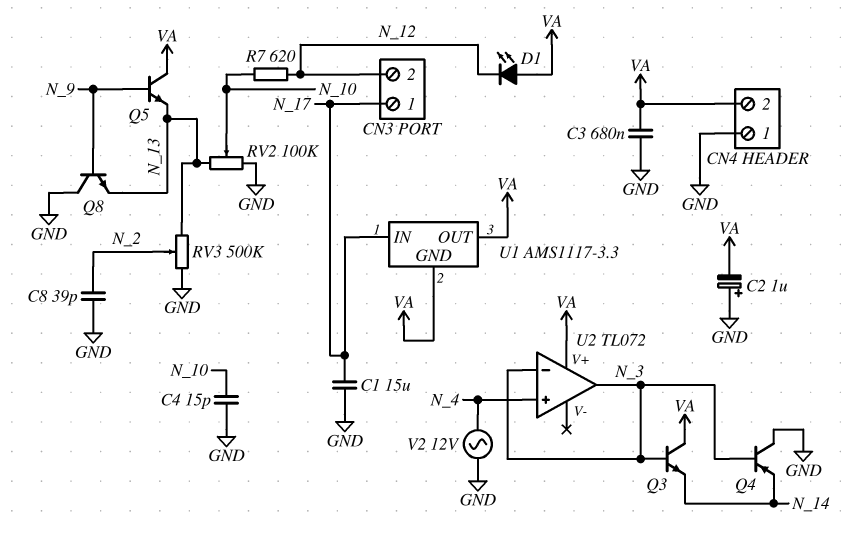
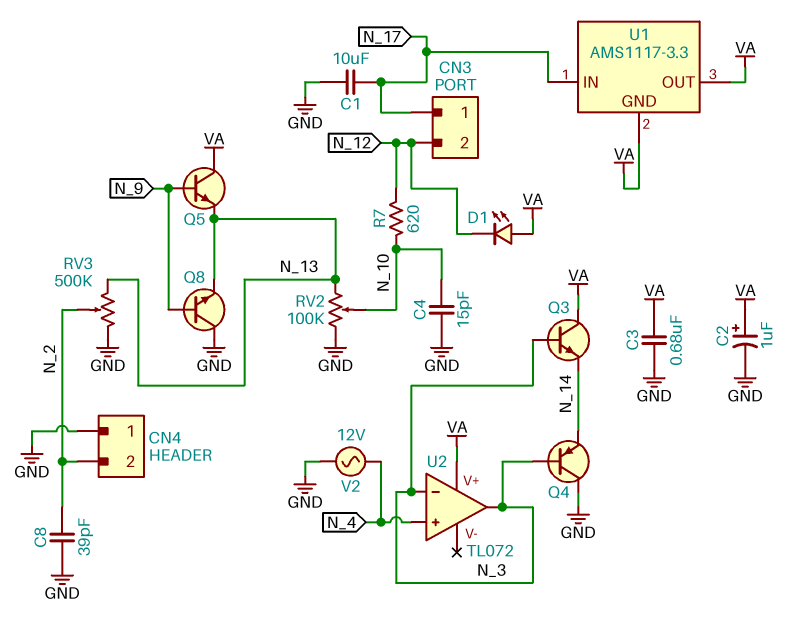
C1: 15uF (GND, N_17) -> 10uF (GND, N_17)
C2: 1uF (plus GND, minus VA) -> 1uF (plus VA, minus GND)
CN4 pin 2: VA -> N_2

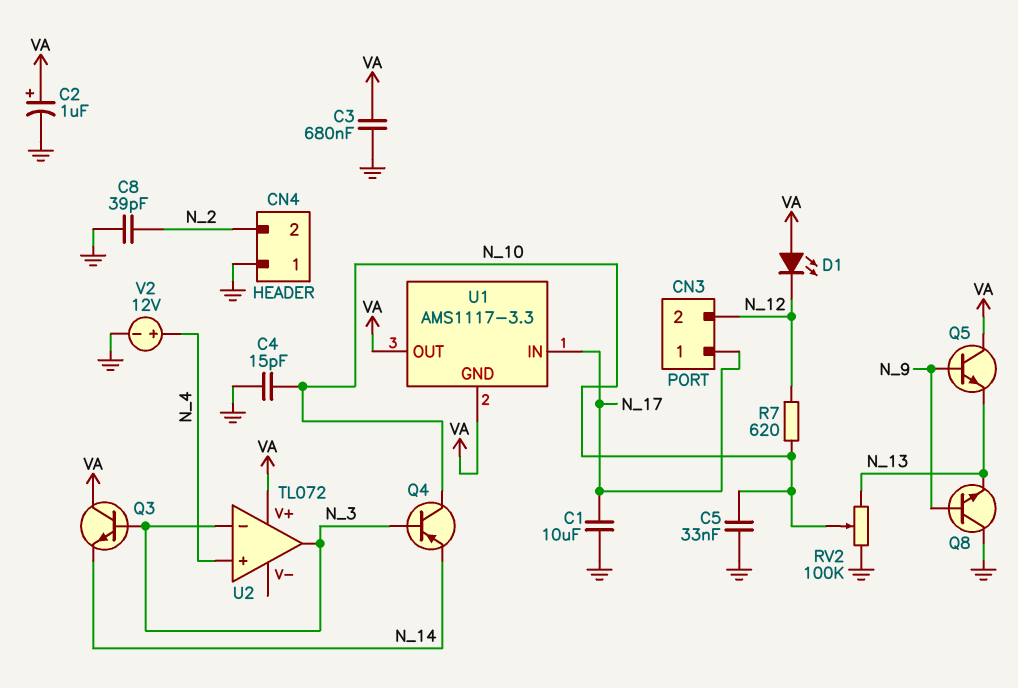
C5: none -> 33nF (GND, N_10)
Q4: PNP (B N_3, C GND, E N_14) -> PNP (B N_3, C N_10, E N_14)
RV3: 500k (GND, N_13, wiper N_2) -> none
V2: AC 12V (GND, N_4) -> 12V (plus N_4, minus GND)

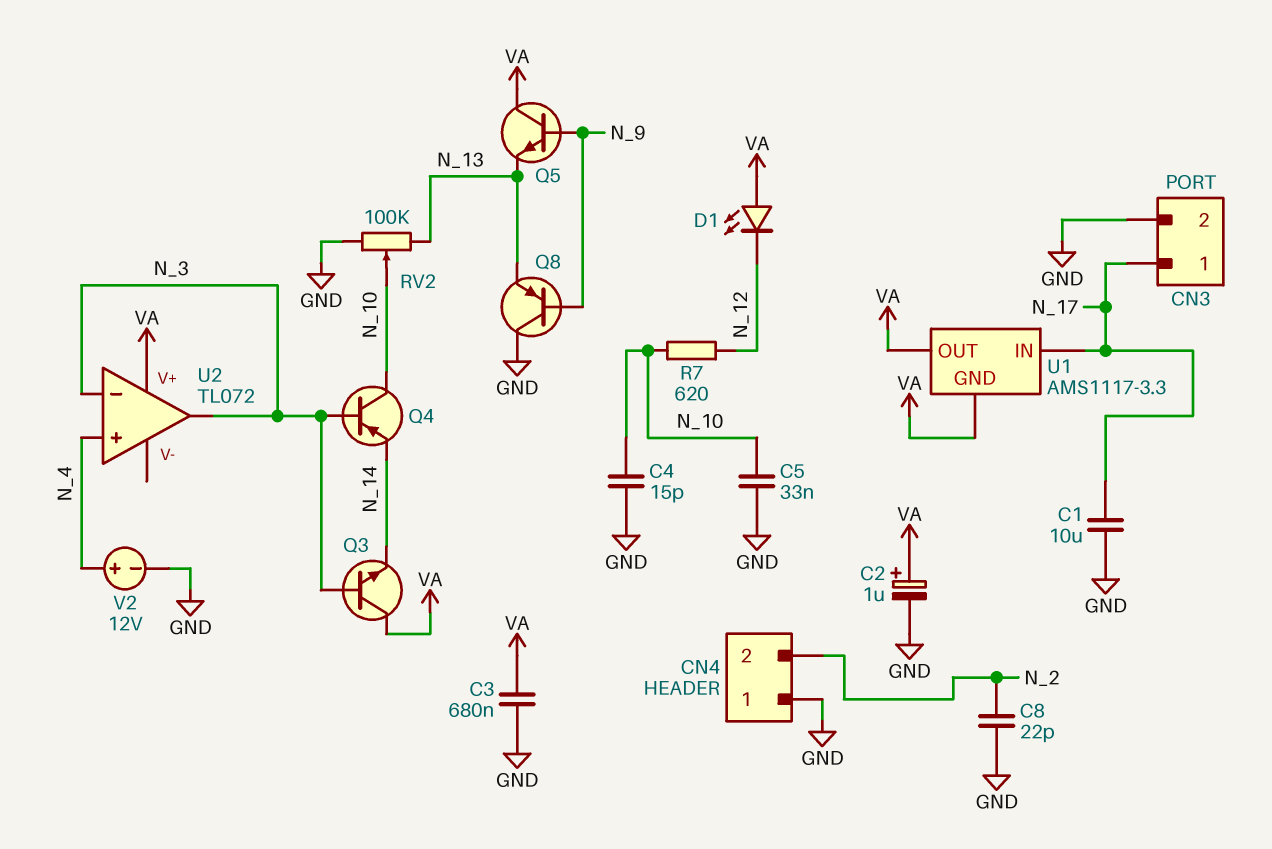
C8: 39pF (GND, N_2) -> 22pF (GND, N_2)
CN3 pin 2: N_12 -> GND
Q8: NPN (B N_9, C GND, E N_13) -> PNP (B N_9, C GND, E N_13)

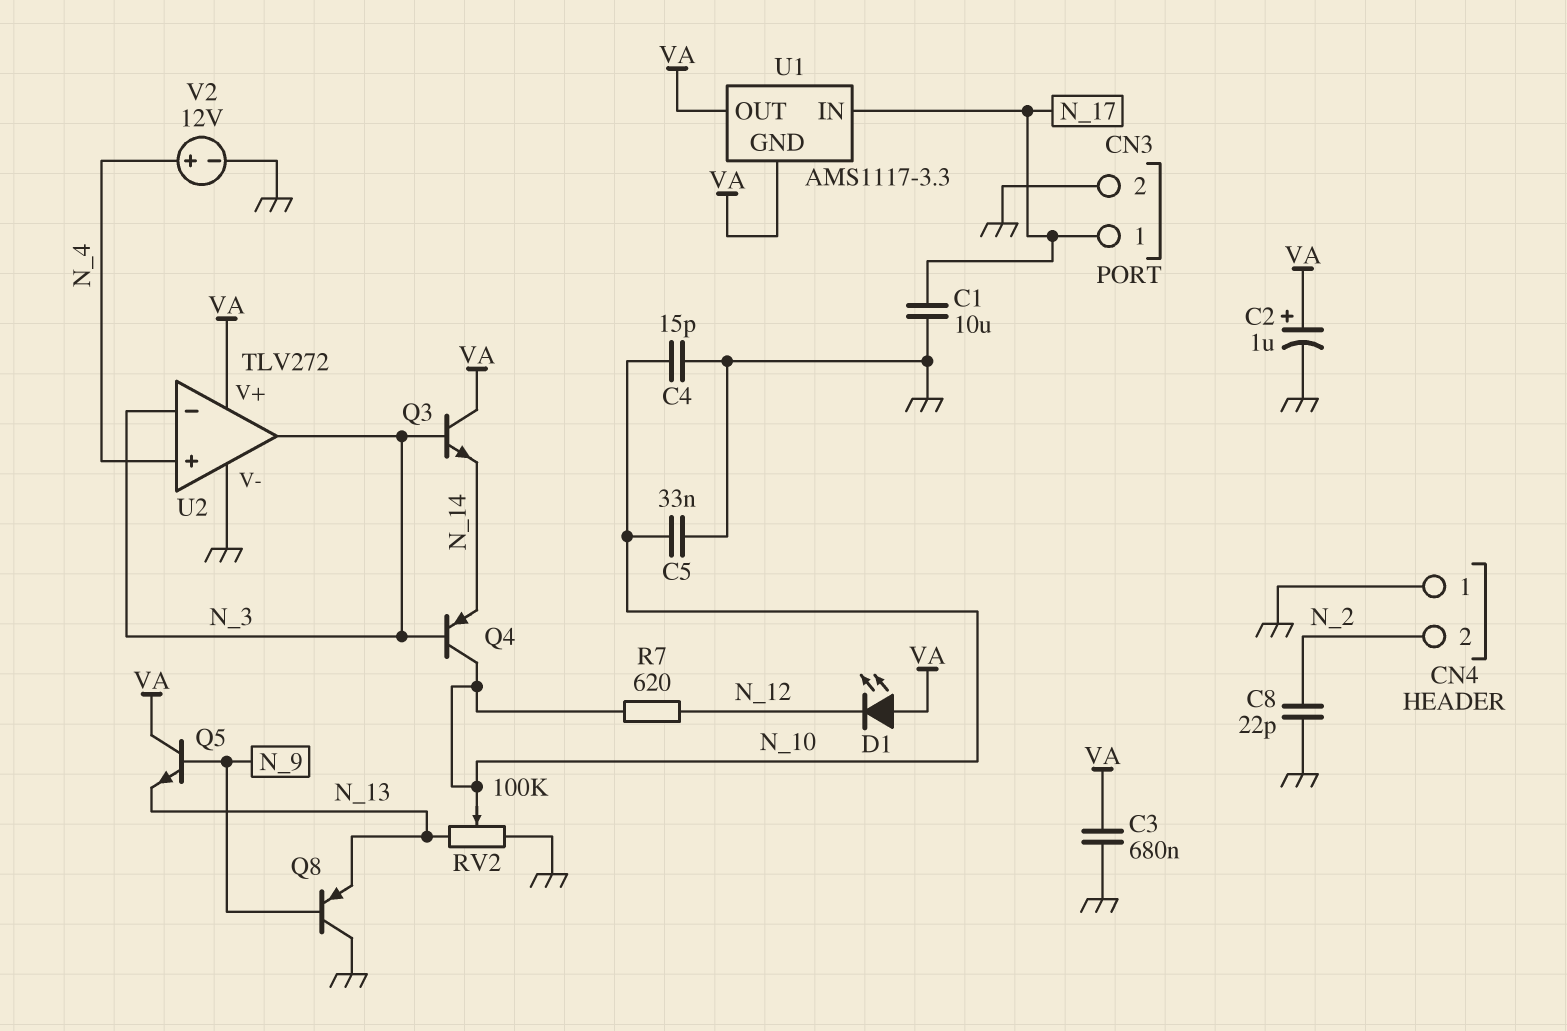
U2: TL072 -> TLV272
U2 pin V-: none -> GND

